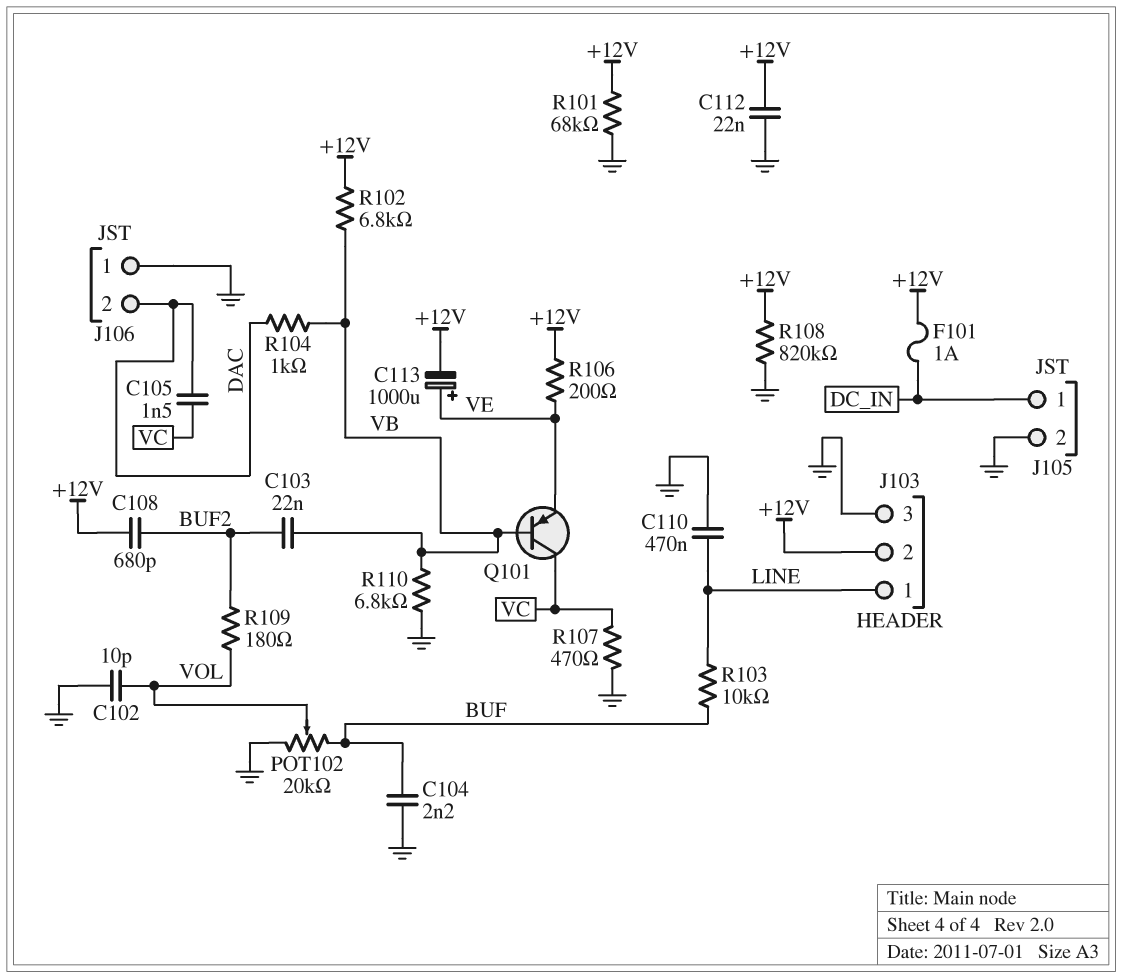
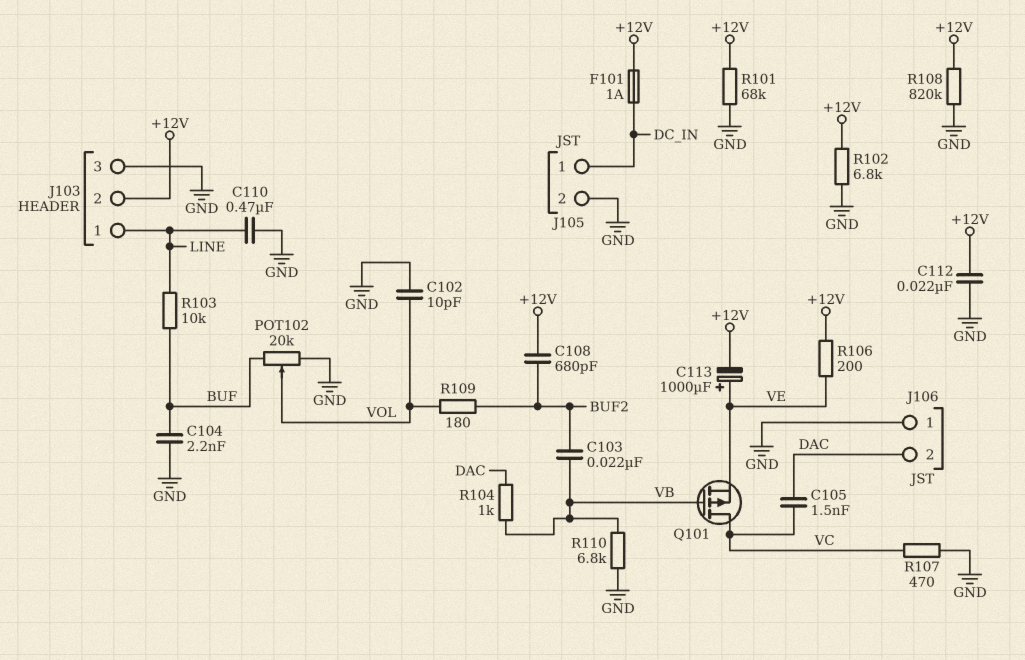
Q101: PNP (B VB, C VC, E VE) -> PMOS (G VB, D VC, S VE)
R102: 6.8k (+12V, VB) -> 6.8k (+12V, GND)

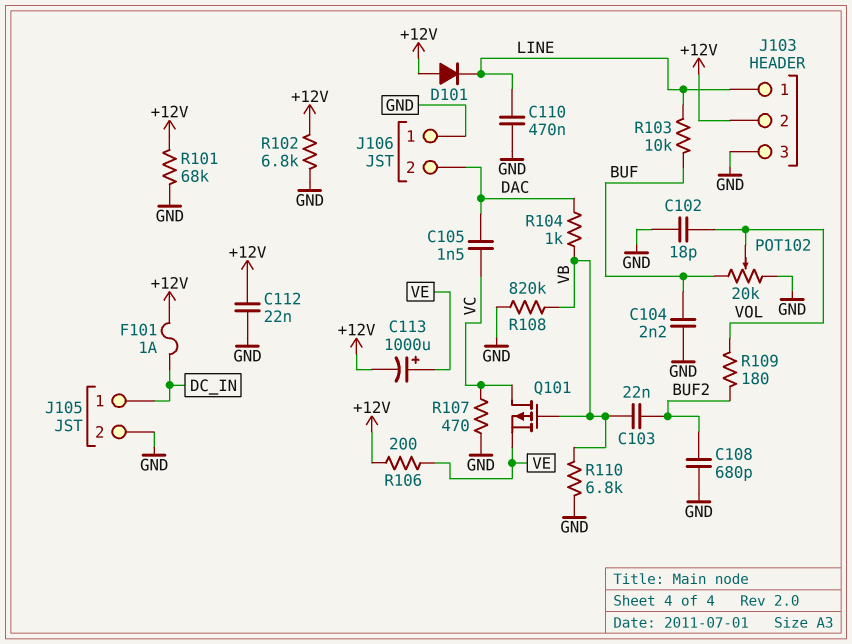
C102: 10pF (GND, VOL) -> 18pF (GND, VOL)
C108: 680pF (+12V, BUF2) -> 680pF (BUF2, GND)
D101: none -> diode (A +12V, K LINE)
R108: 820k (+12V, GND) -> 820k (GND, VB)

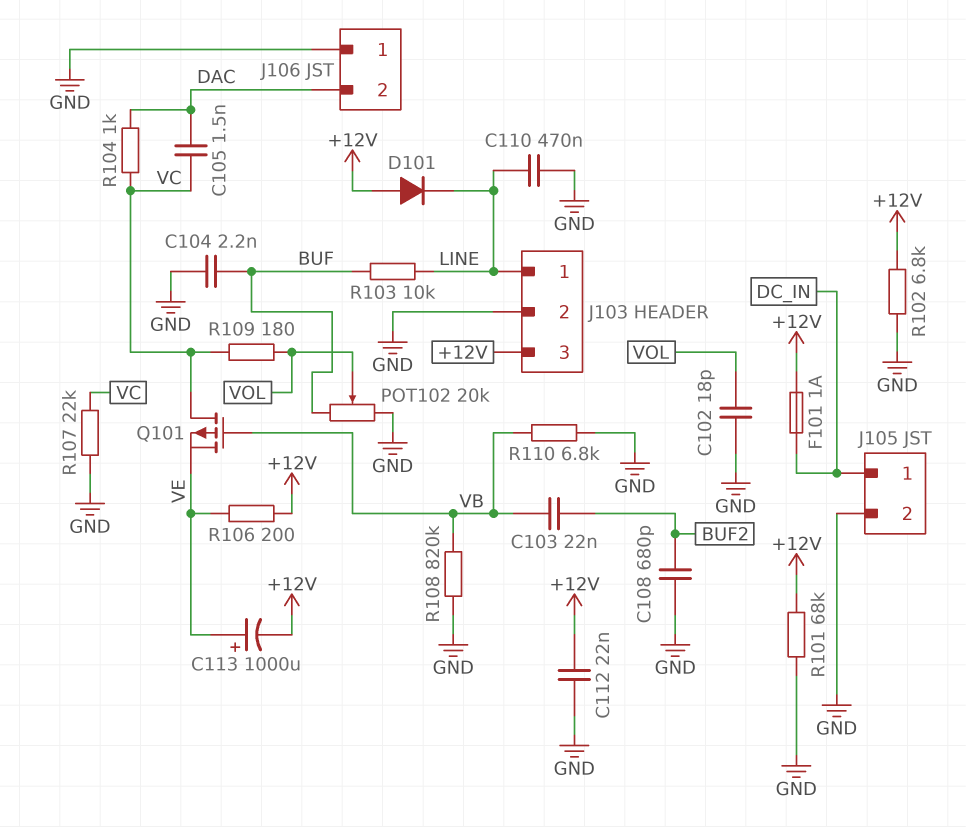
J103 pin 2: +12V -> GND
J103 pin 3: GND -> +12V
R104: 1k (DAC, VB) -> 1k (DAC, VC)
R107: 470 (GND, VC) -> 22k (GND, VC)
R109: 180 (BUF2, VOL) -> 180 (VC, VOL)

